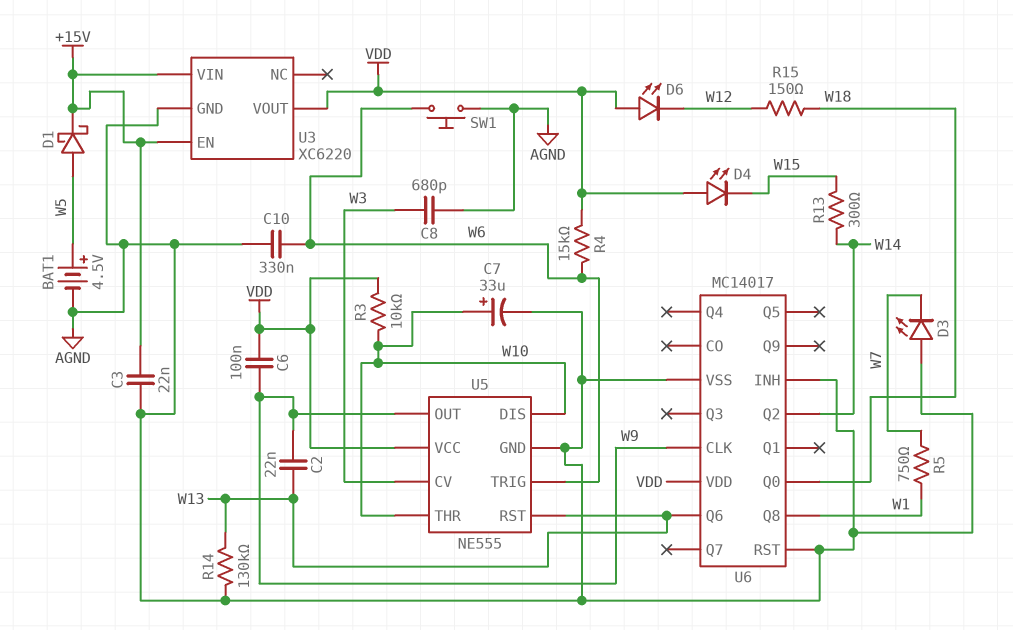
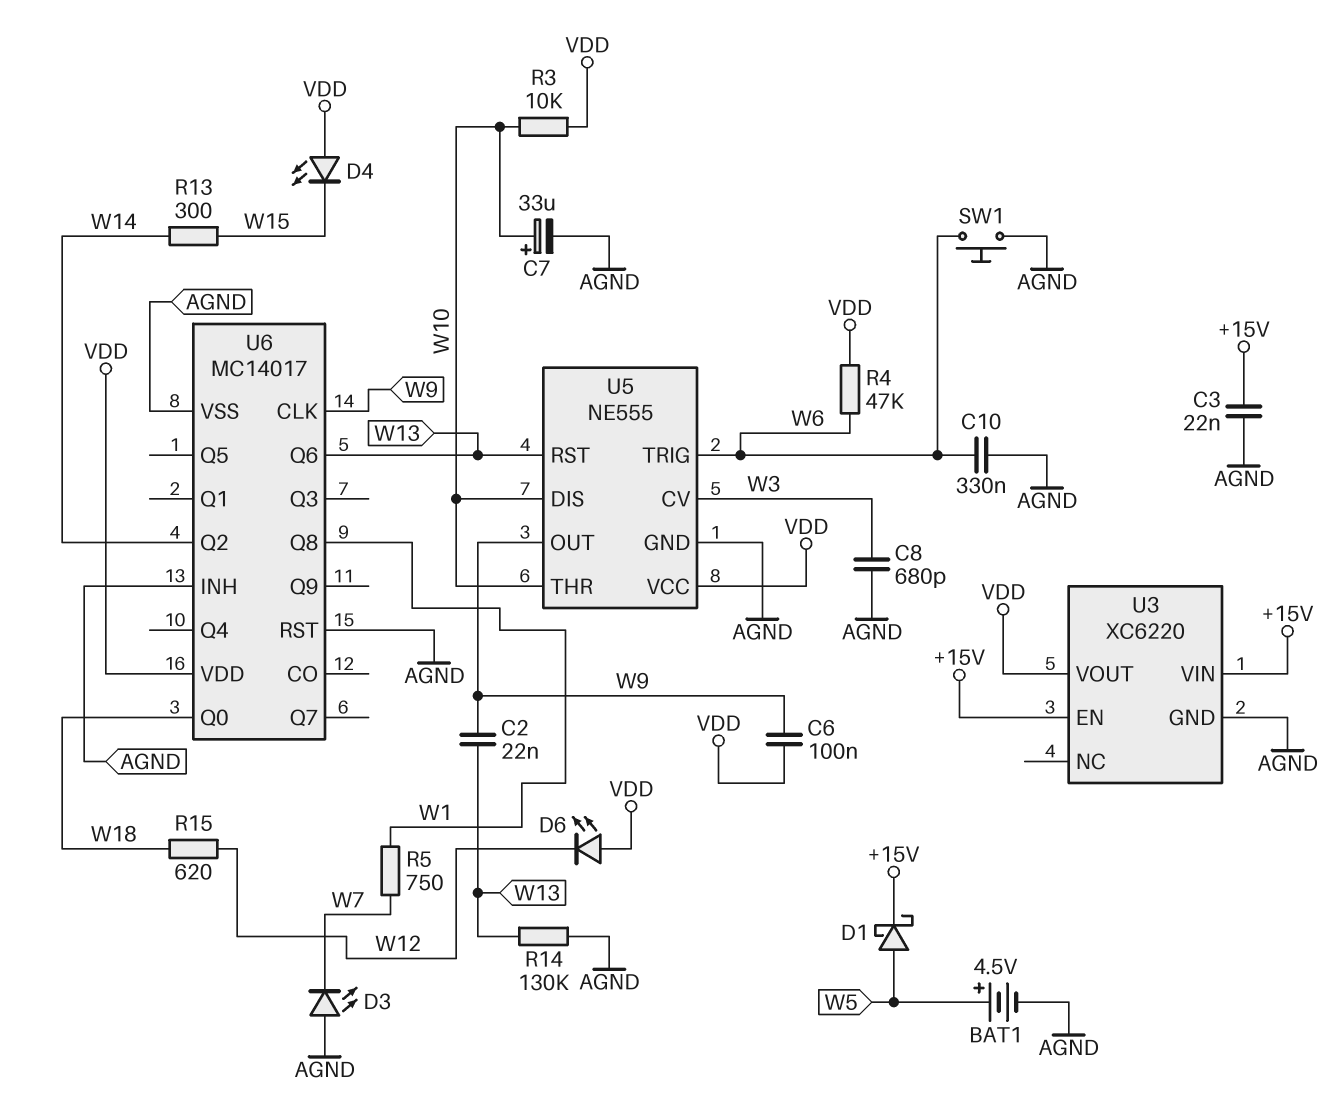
R4: 15k (VDD, W6) -> 47k (VDD, W6)
R15: 150 (W12, W18) -> 620 (W12, W18)

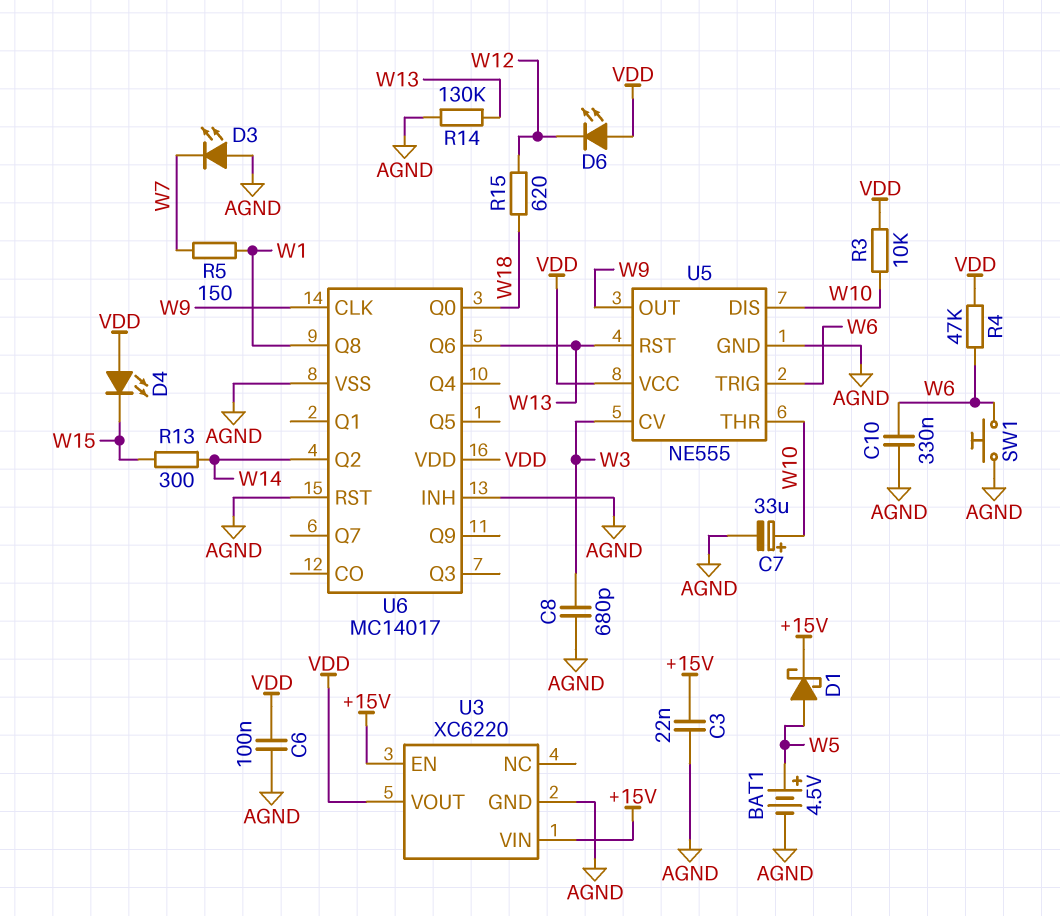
C2: 22nF (W9, W13) -> none
C6: 100nF (VDD, W9) -> 100nF (AGND, VDD)
R5: 750 (W1, W7) -> 150 (W1, W7)

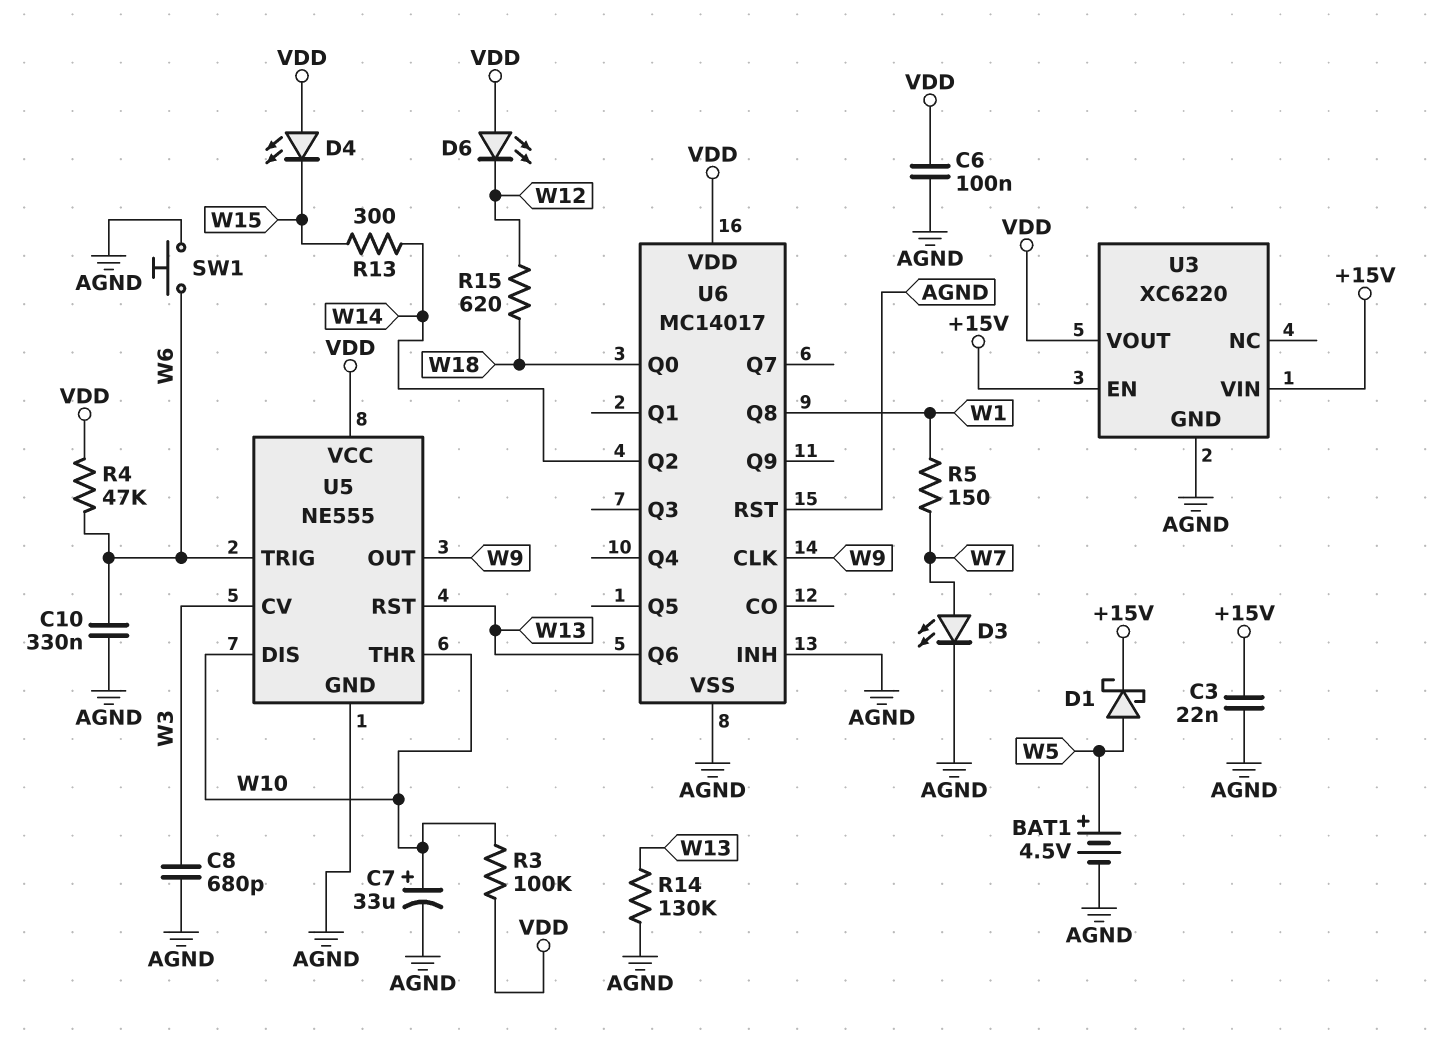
D3: LED (A AGND, K W7) -> LED (A W7, K AGND)
R3: 10k (VDD, W10) -> 100k (VDD, W10)

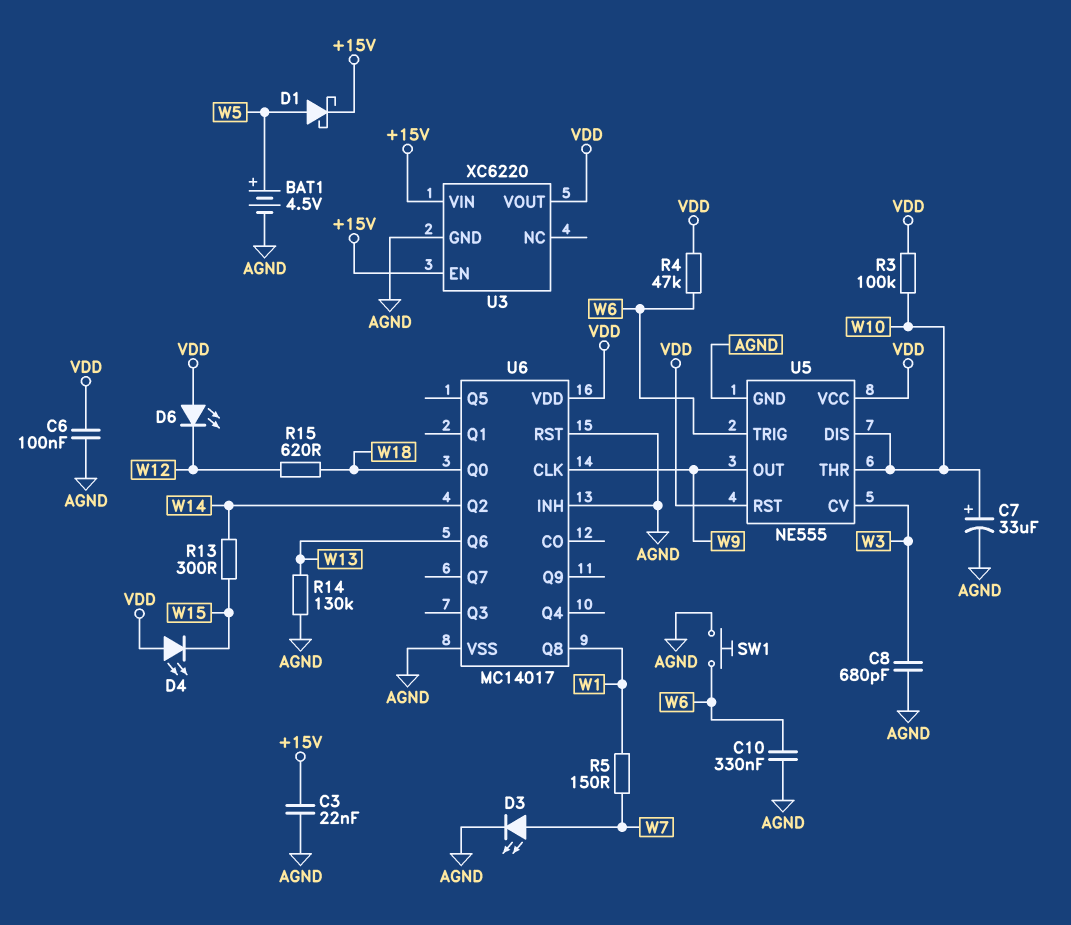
U5 pin RST: W13 -> VDD

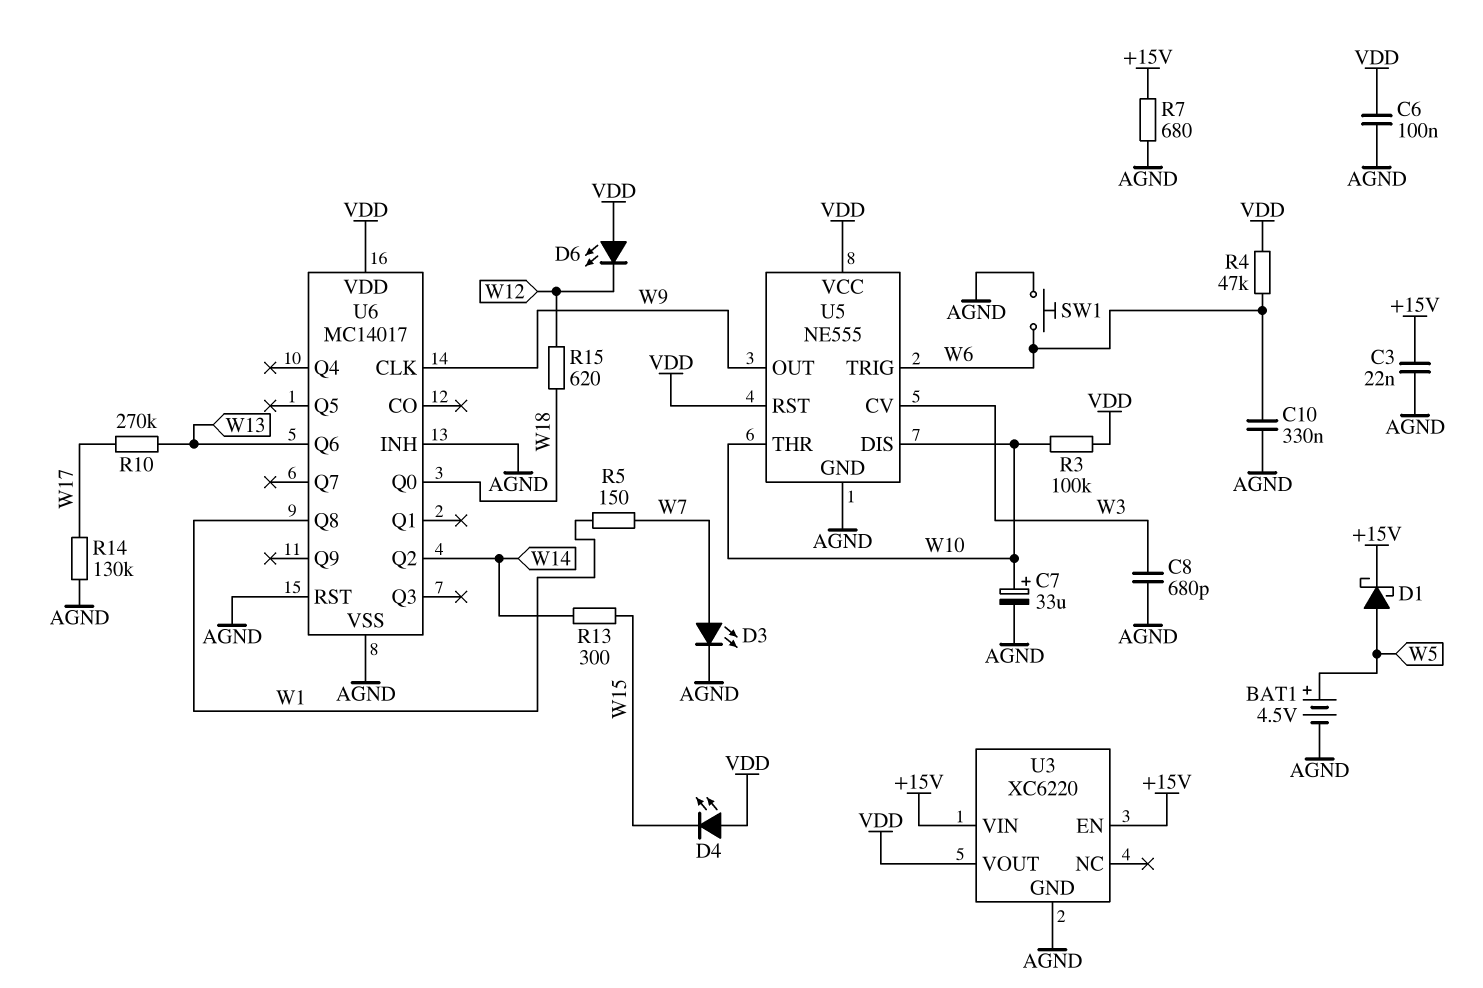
R7: none -> 680 (+15V, AGND)
R10: none -> 270k (W13, W17)
R14: 130k (AGND, W13) -> 130k (AGND, W17)

